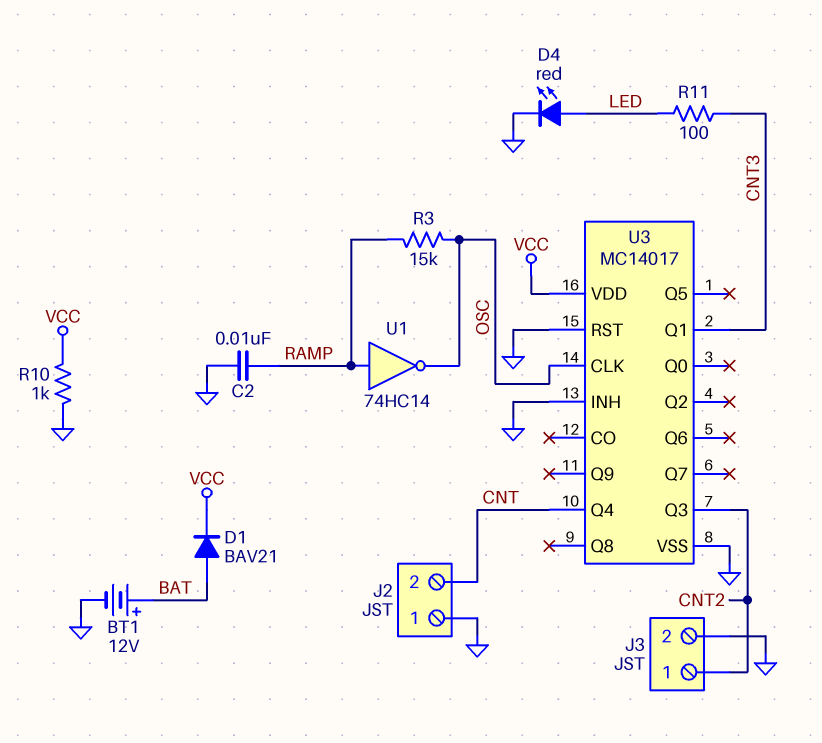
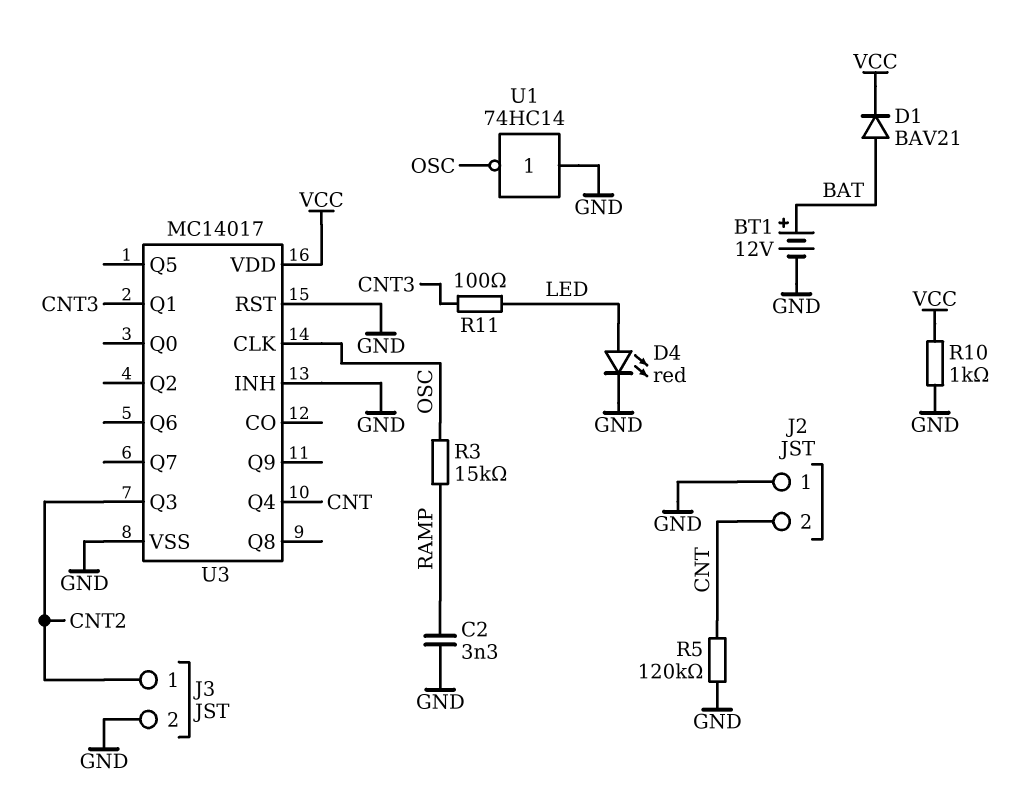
C2: 10nF (GND, RAMP) -> 3.3nF (GND, RAMP)
R5: none -> 120k (CNT, GND)
U1: NOT 74HC14 (in RAMP, out OSC) -> NOT 74HC14 (in GND, out OSC)

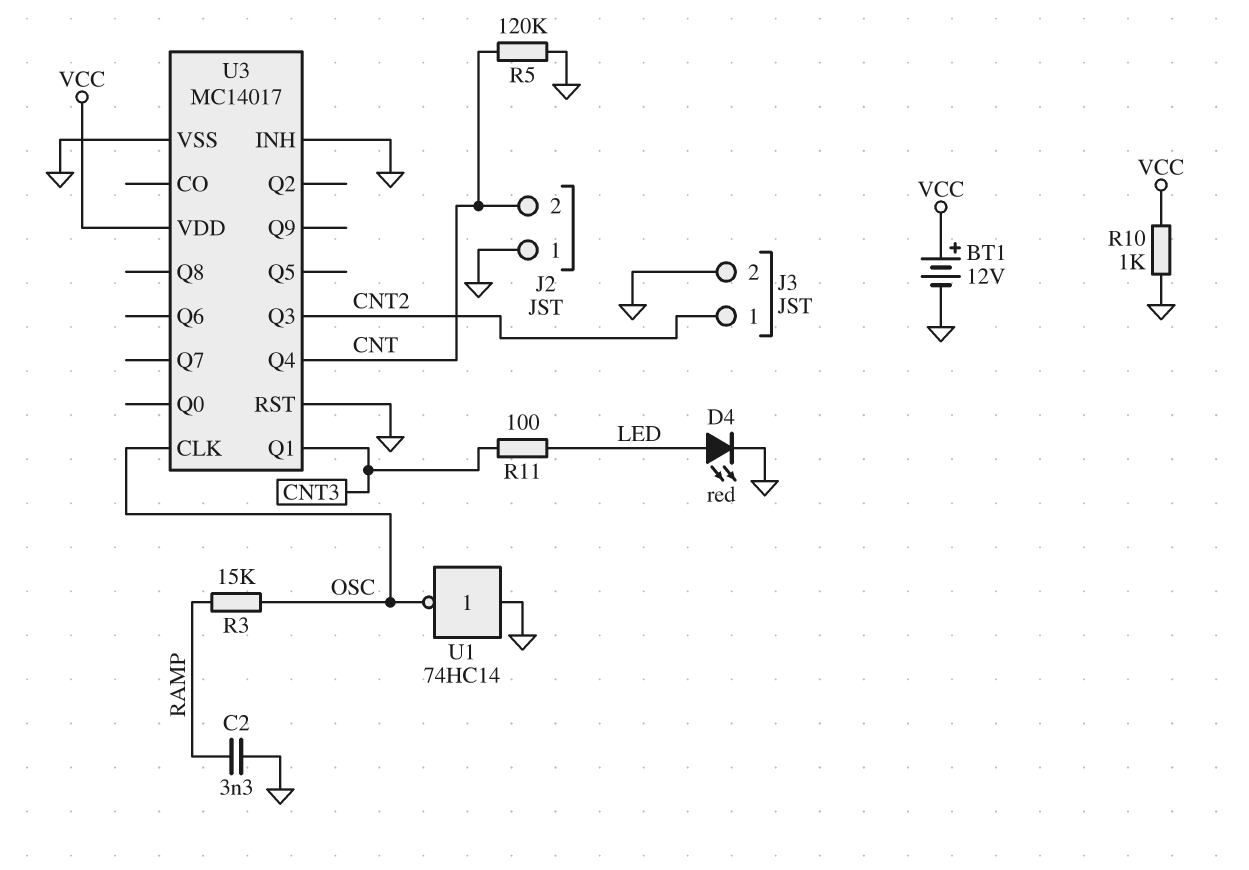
BT1: 12V (plus BAT, minus GND) -> 12V (plus VCC, minus GND)
D1: diode BAV21 (A BAT, K VCC) -> none

